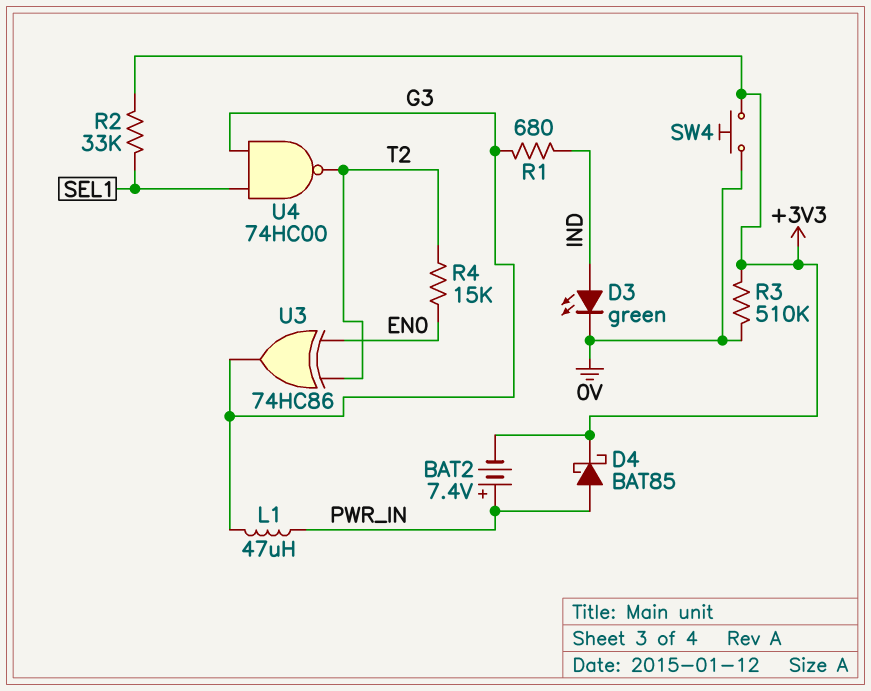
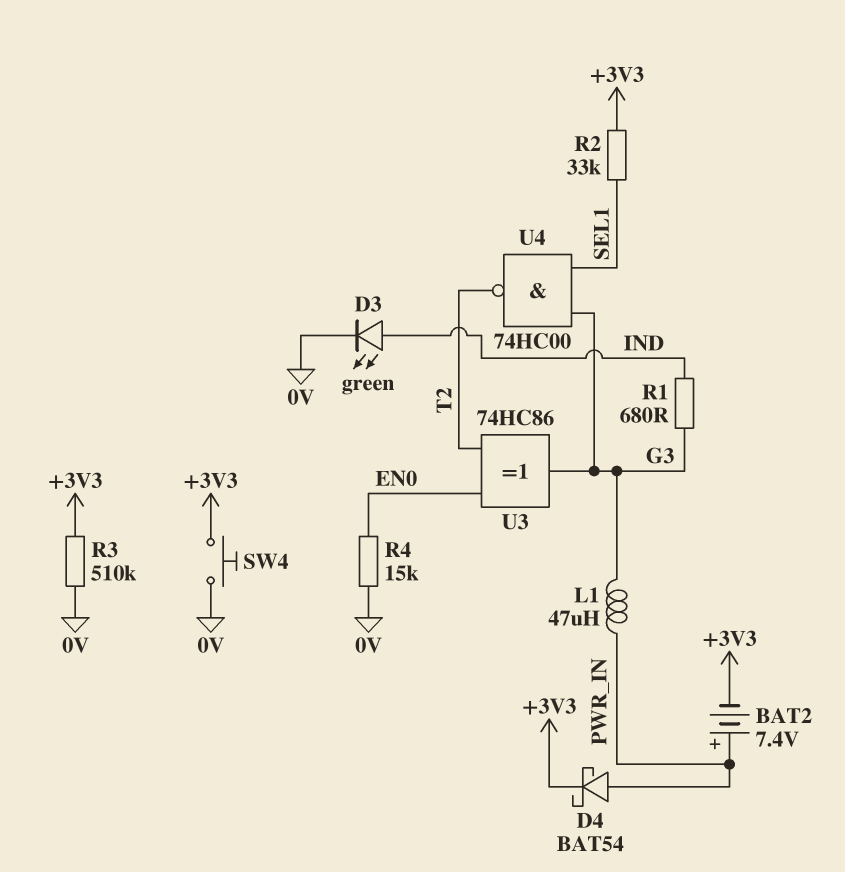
D4: schottky BAT85 (A PWR_IN, K +3V3) -> schottky BAT54 (A PWR_IN, K +3V3)
R4: 15k (EN0, T2) -> 15k (0V, EN0)

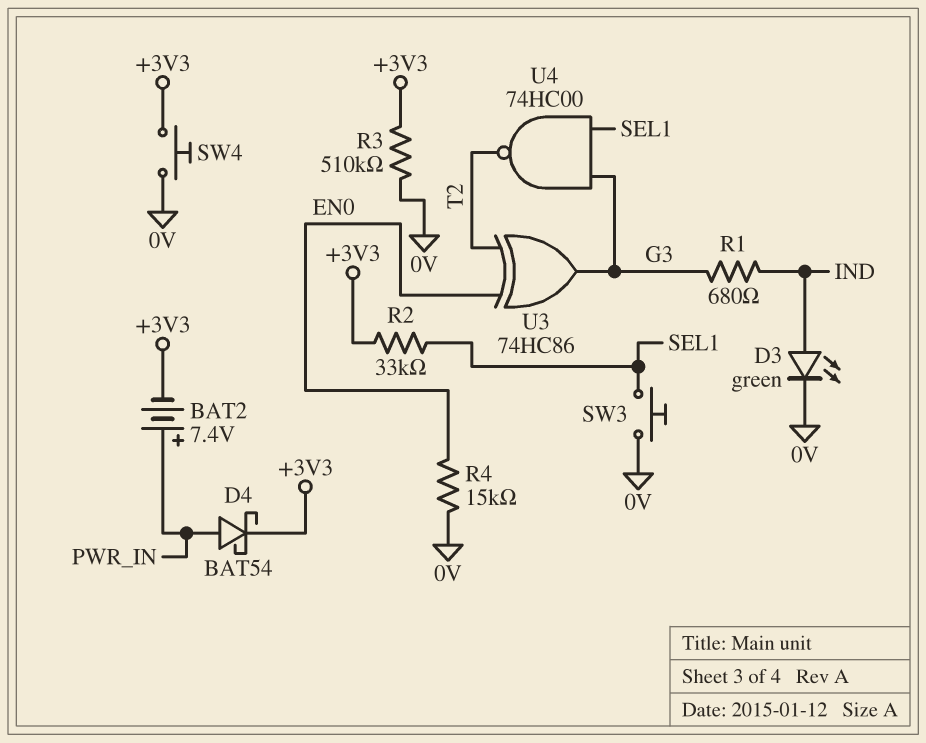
L1: 47uH (G3, PWR_IN) -> none
SW3: none -> button (0V, SEL1)

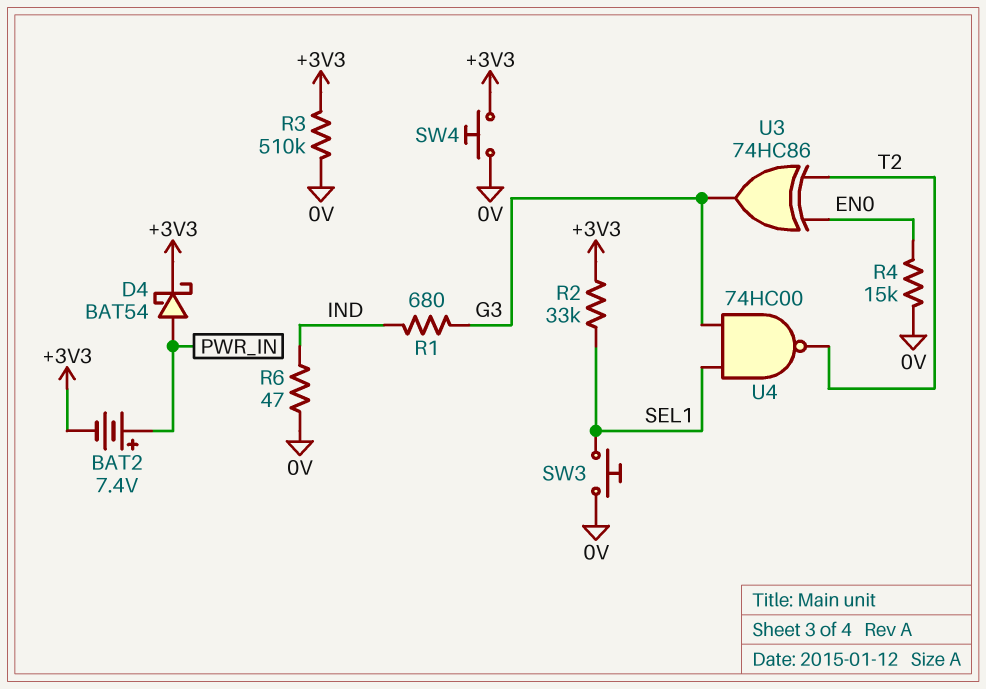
D3: LED green (A IND, K 0V) -> none
R6: none -> 47 (0V, IND)

